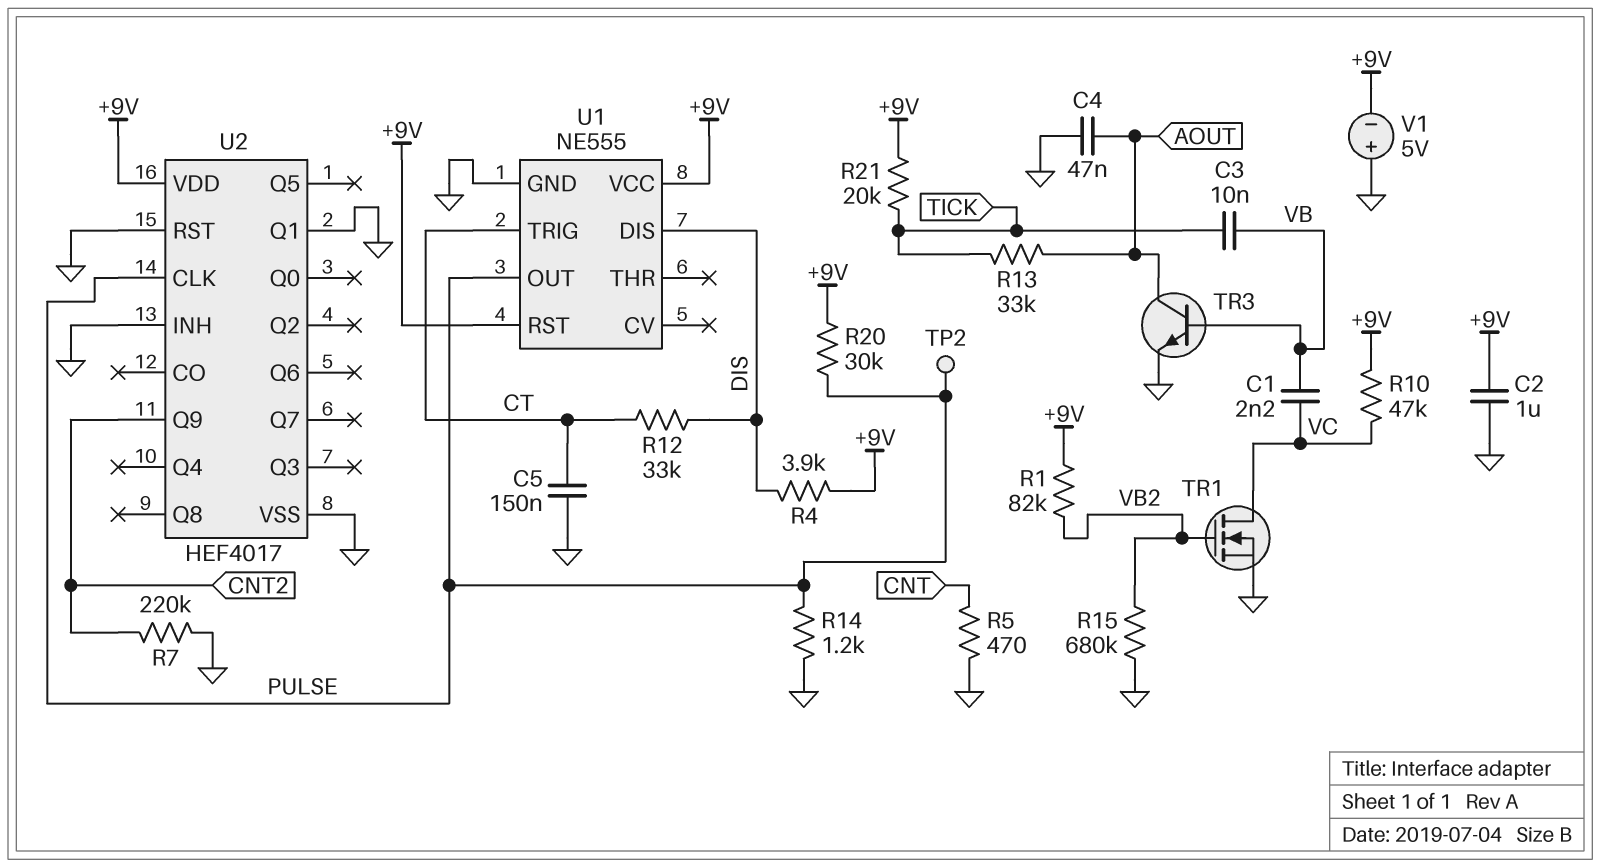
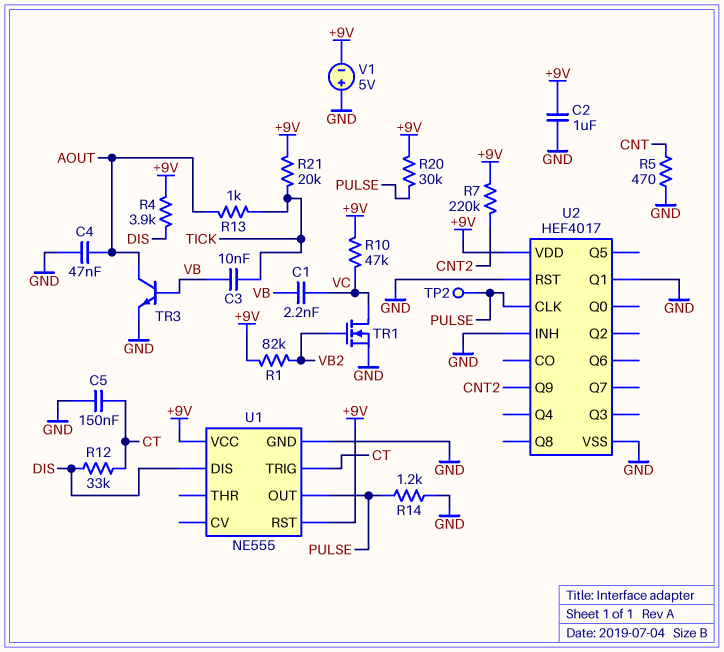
R7: 220k (CNT2, GND) -> 220k (+9V, CNT2)
R13: 33k (AOUT, TICK) -> 1k (AOUT, TICK)
R15: 680k (GND, VB2) -> none

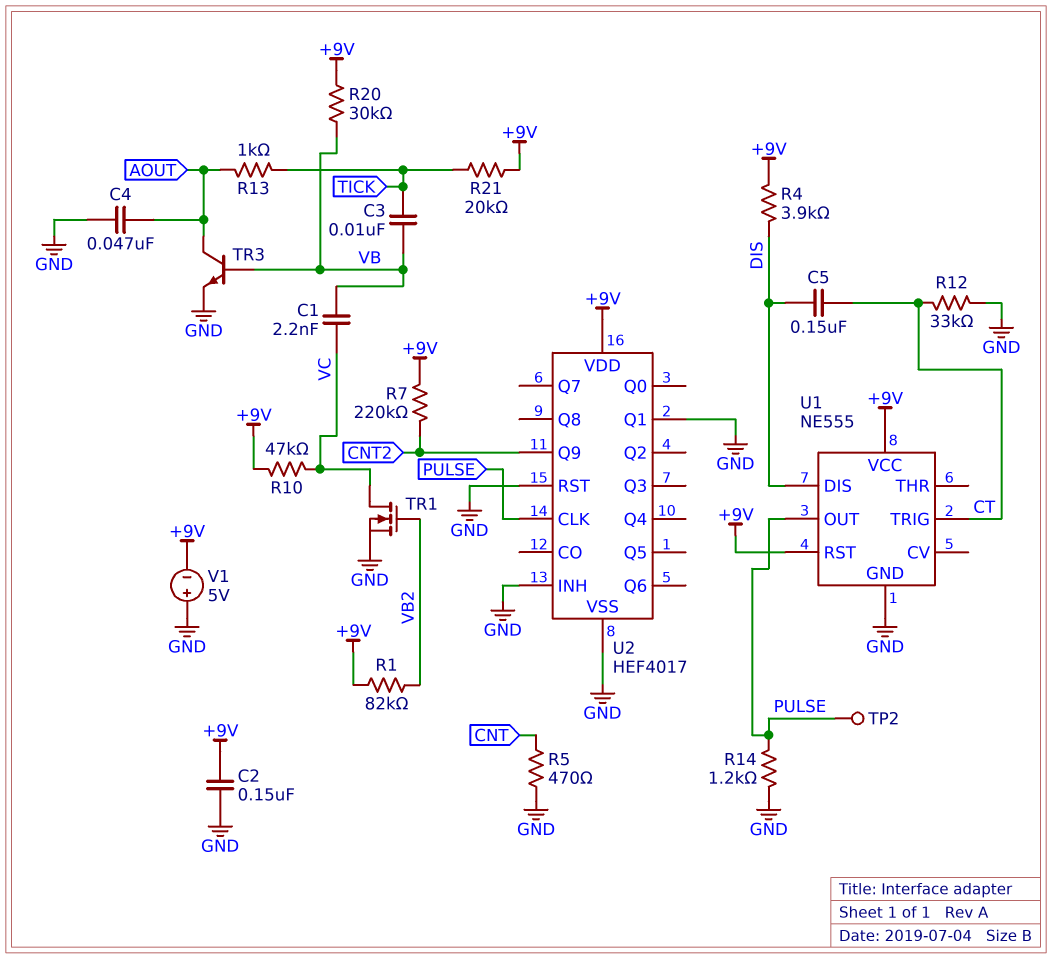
C2: 1uF (+9V, GND) -> 150nF (+9V, GND)
C5: 150nF (CT, GND) -> 150nF (CT, DIS)
R12: 33k (CT, DIS) -> 33k (CT, GND)
R20: 30k (+9V, PULSE) -> 30k (+9V, VB)

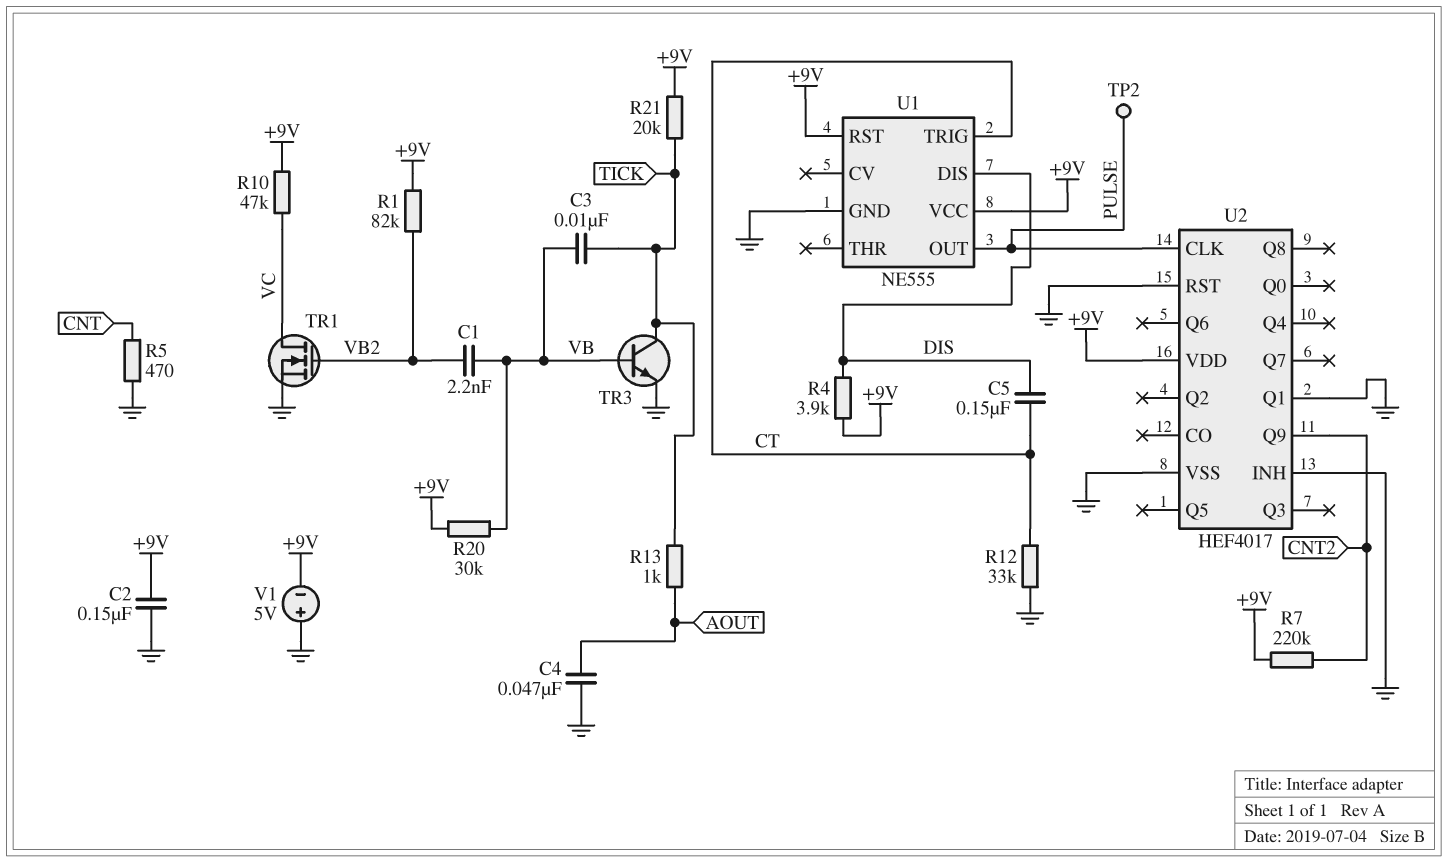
C1: 2.2nF (VB, VC) -> 2.2nF (VB, VB2)
R14: 1.2k (GND, PULSE) -> none
TR3: NPN (B VB, C AOUT, E GND) -> NPN (B VB, C TICK, E GND)

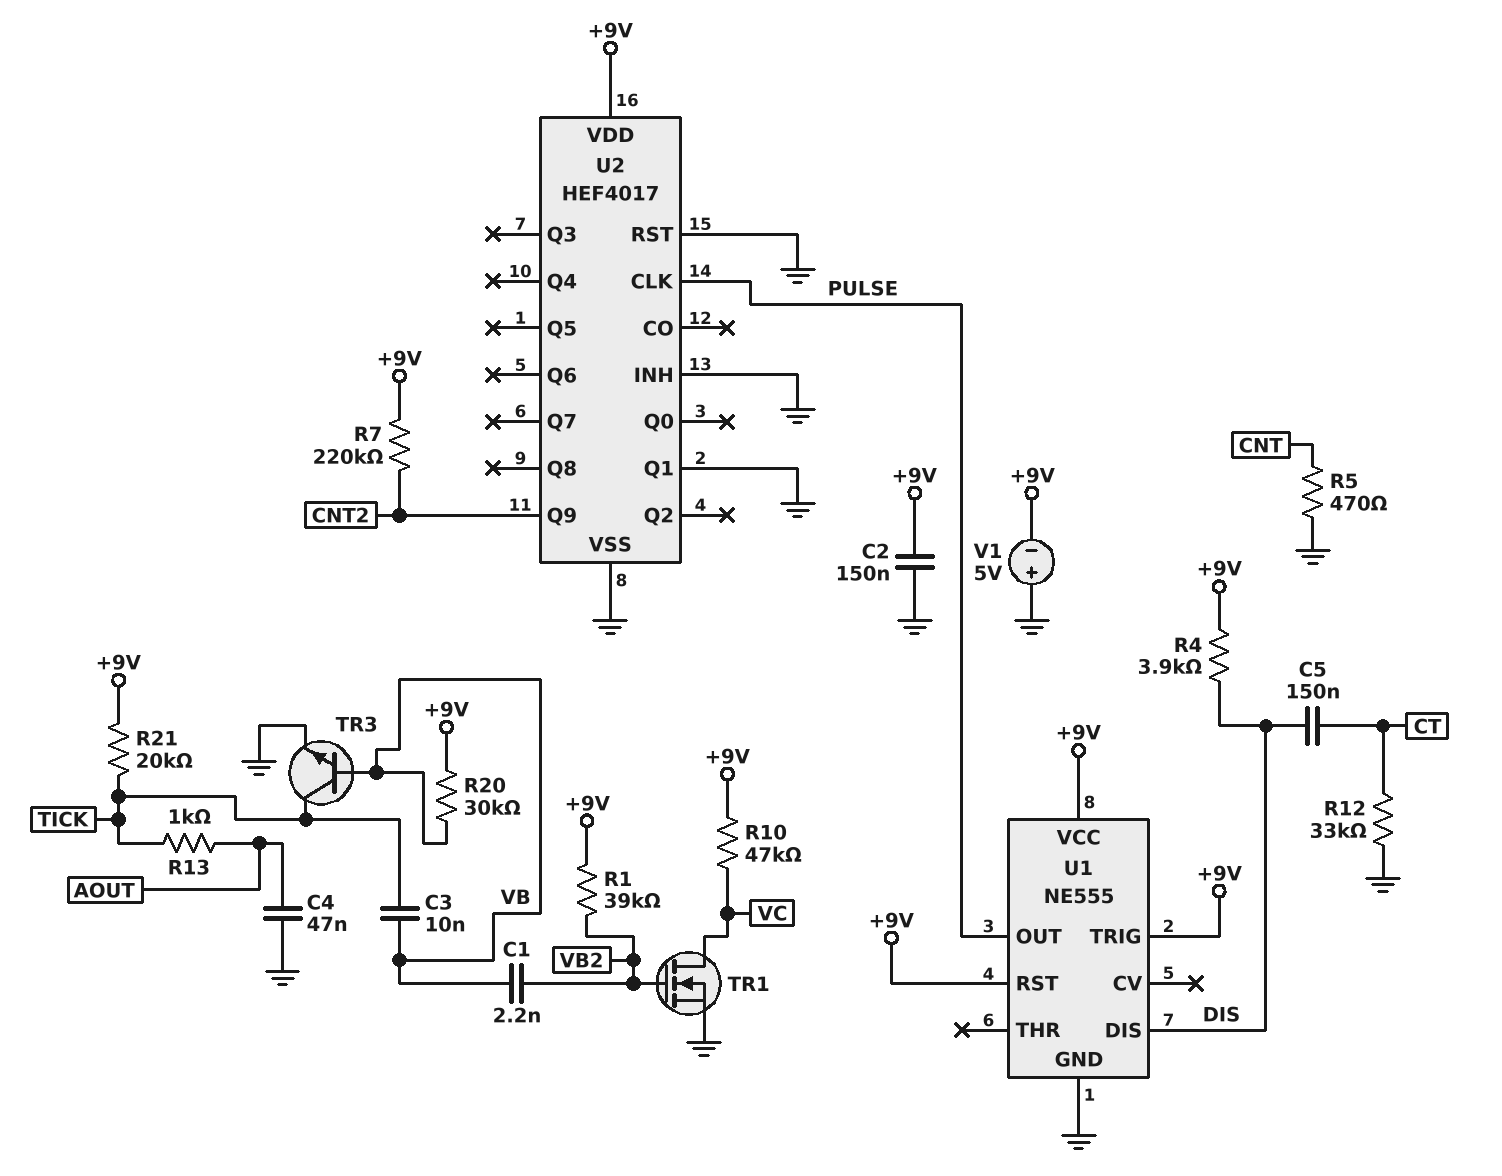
R1: 82k (+9V, VB2) -> 39k (+9V, VB2)
TP2: test point (PULSE) -> none
U1 pin TRIG: CT -> +9V

